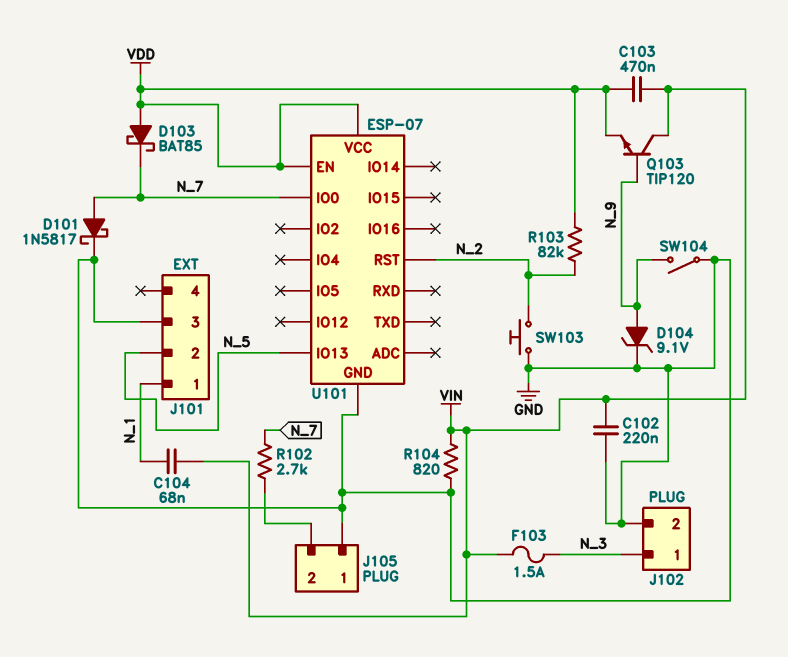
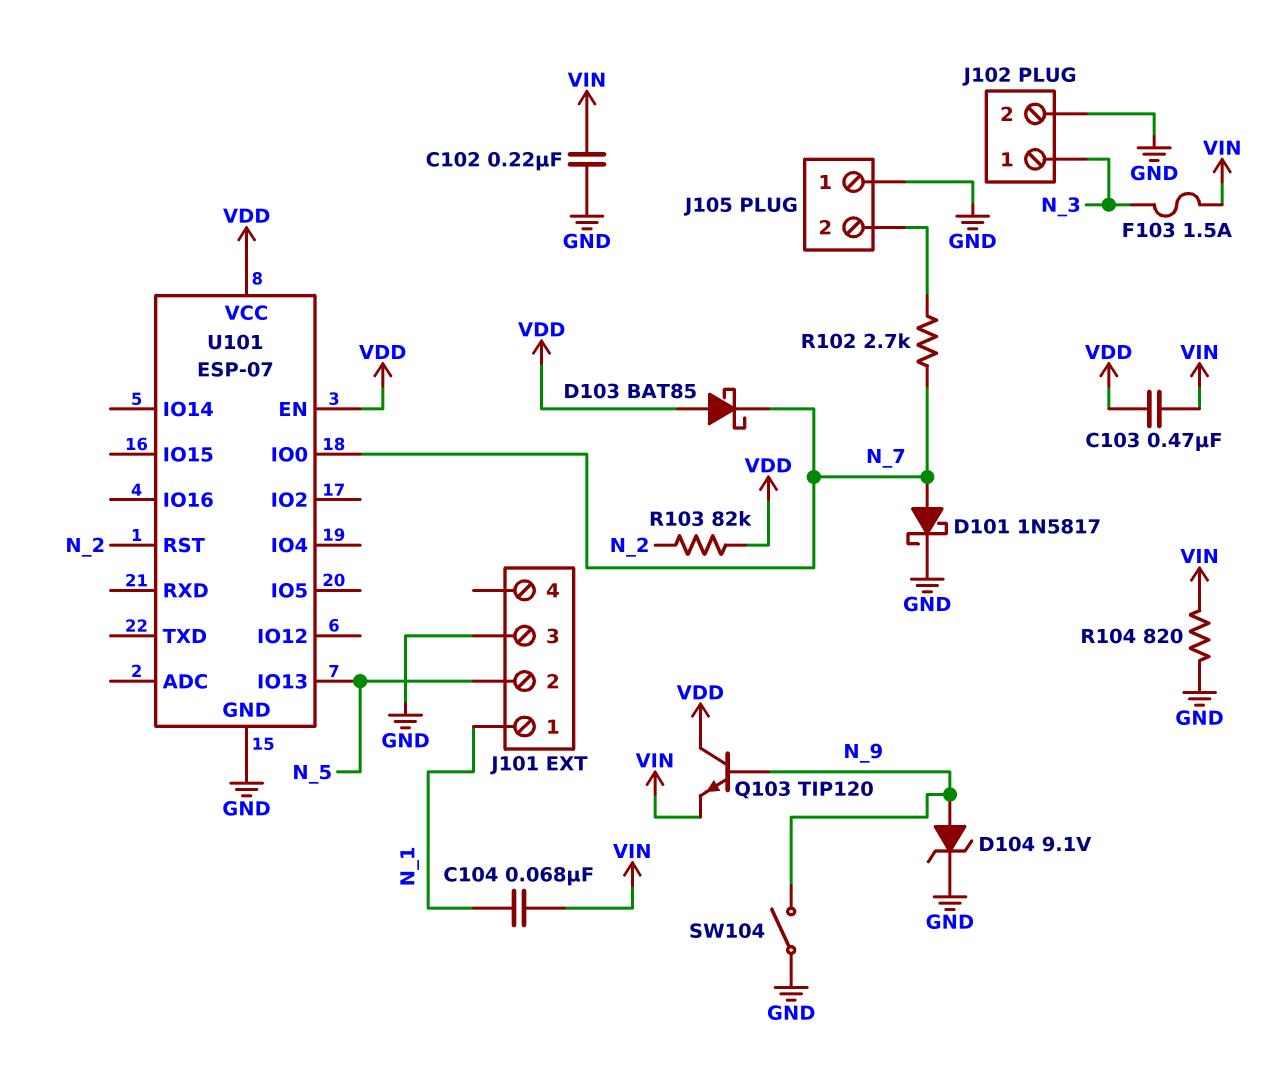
Q103: NPN TIP120 (B N_9, C VIN, E VDD) -> NPN TIP120 (B N_9, C VDD, E VIN)
SW103: button (GND, N_2) -> none

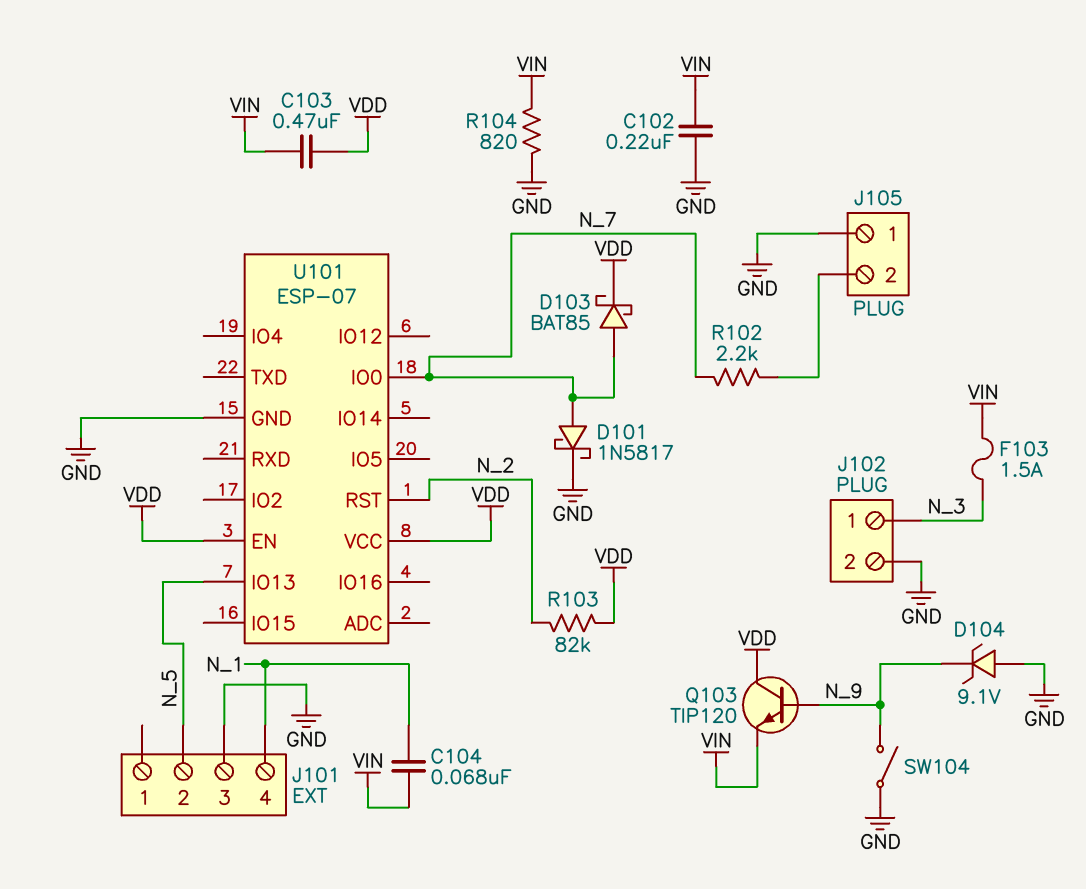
D103: schottky BAT85 (A VDD, K N_7) -> schottky BAT85 (A N_7, K VDD)
D104: zener 9.1V (A N_9, K GND) -> zener 9.1V (A GND, K N_9)
J101 pin 1: N_1 -> none
J101 pin 4: none -> N_1
R102: 2.7k (J105/2, N_7) -> 2.2k (J105/2, N_7)

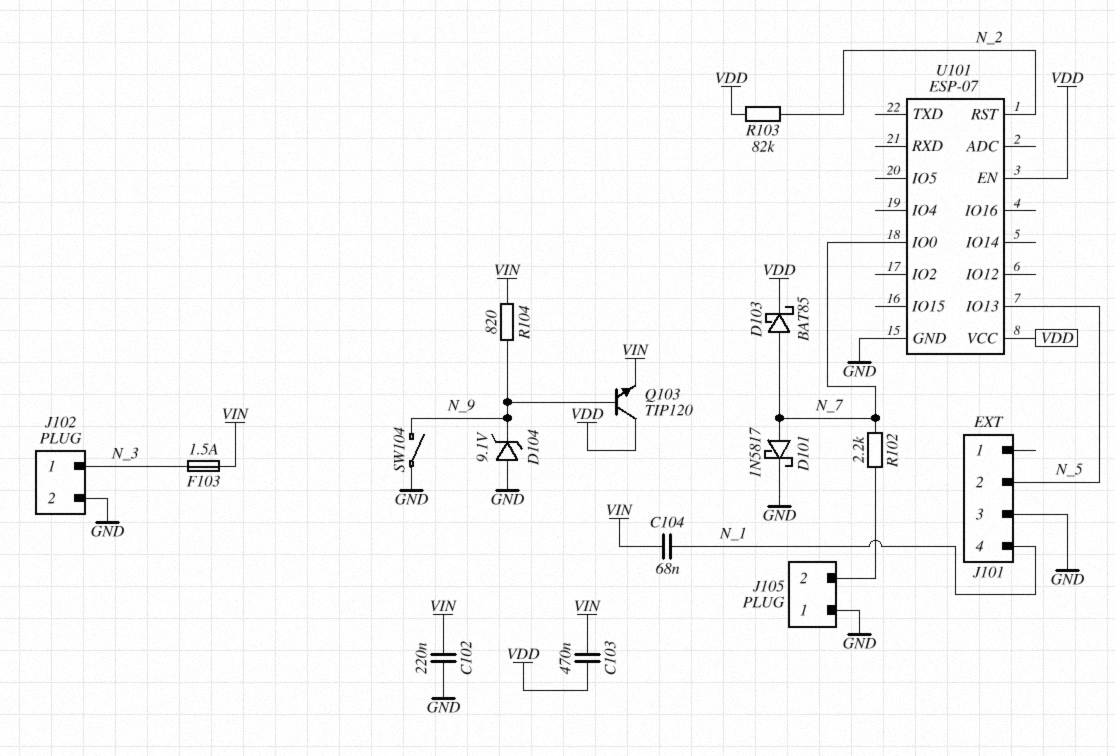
R104: 820 (GND, VIN) -> 820 (N_9, VIN)

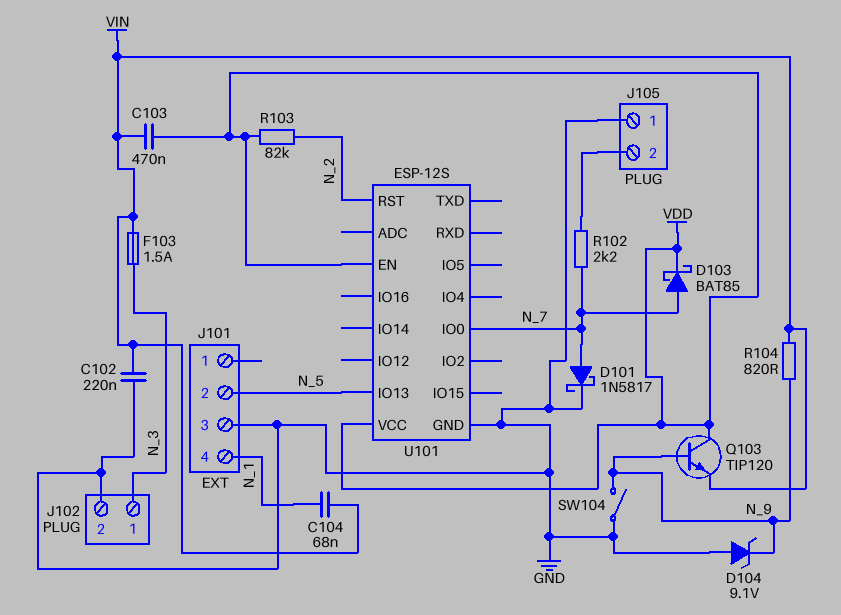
U101: ESP-07 -> ESP-12S

